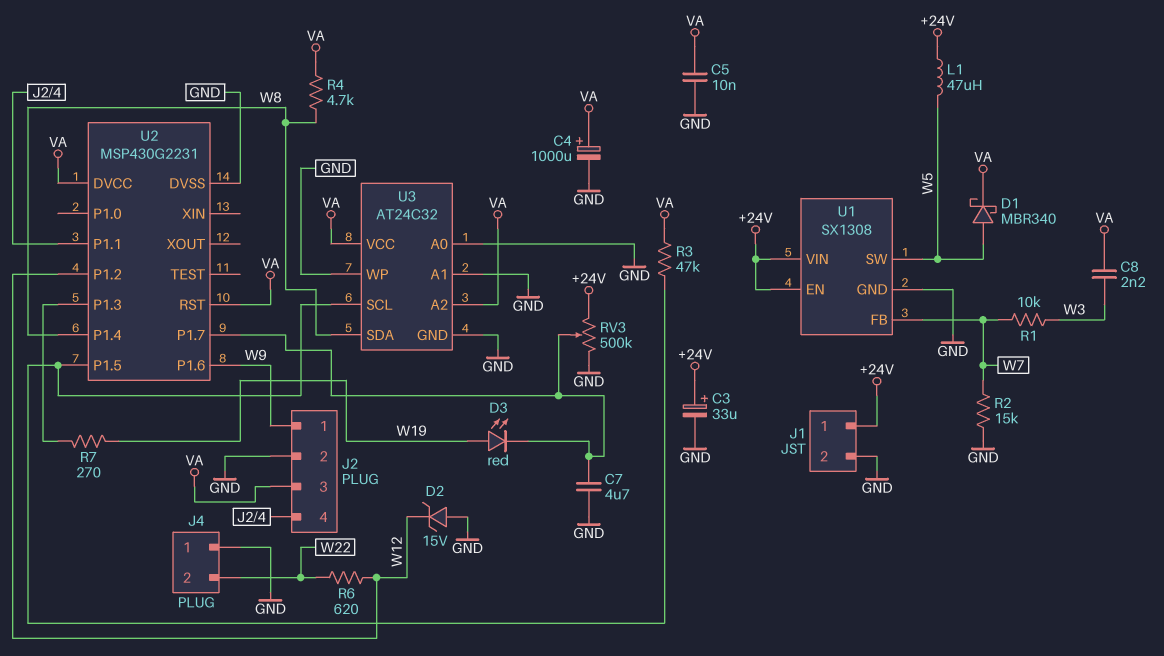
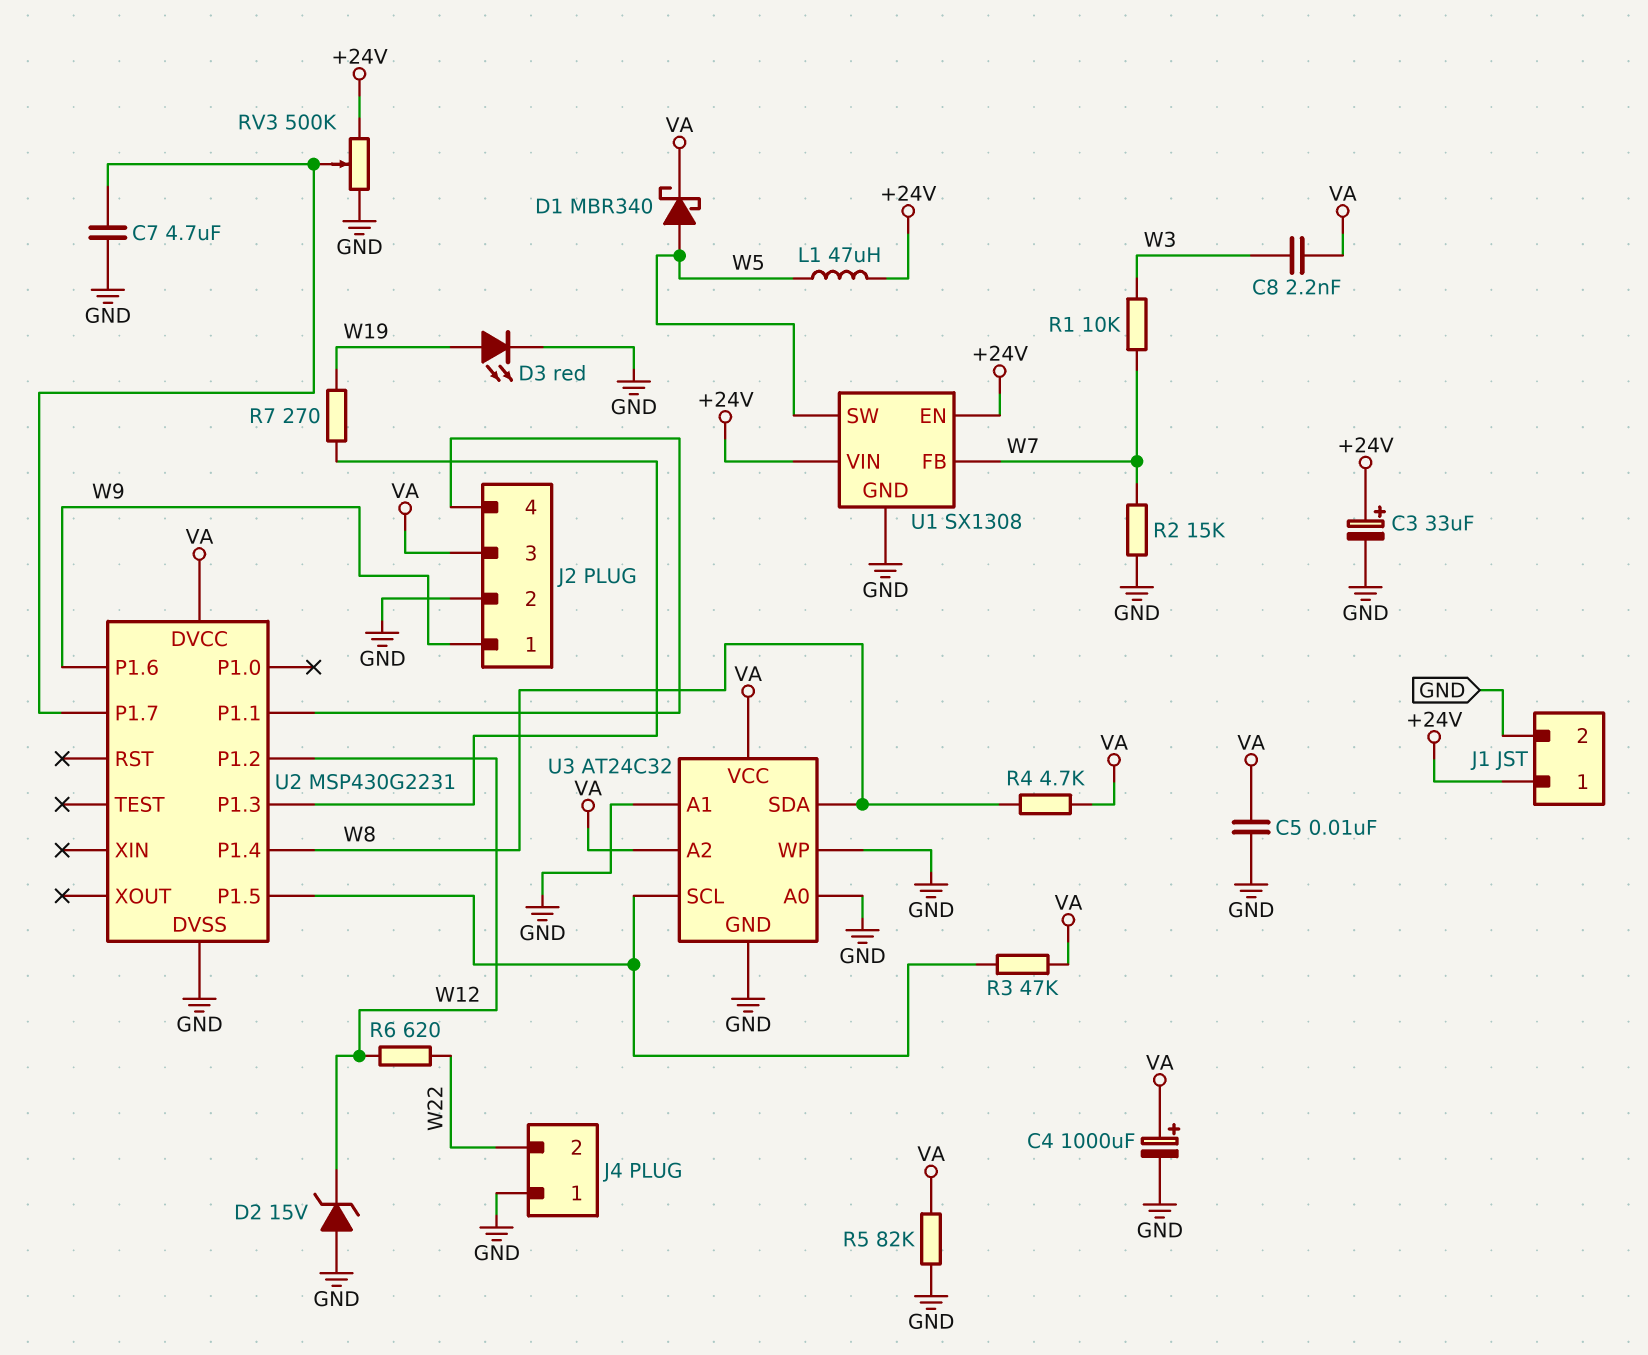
D3: LED red (A W19, K U2/P1.7) -> LED red (A W19, K GND)
R5: none -> 82k (GND, VA)
U2 pin RST: VA -> none

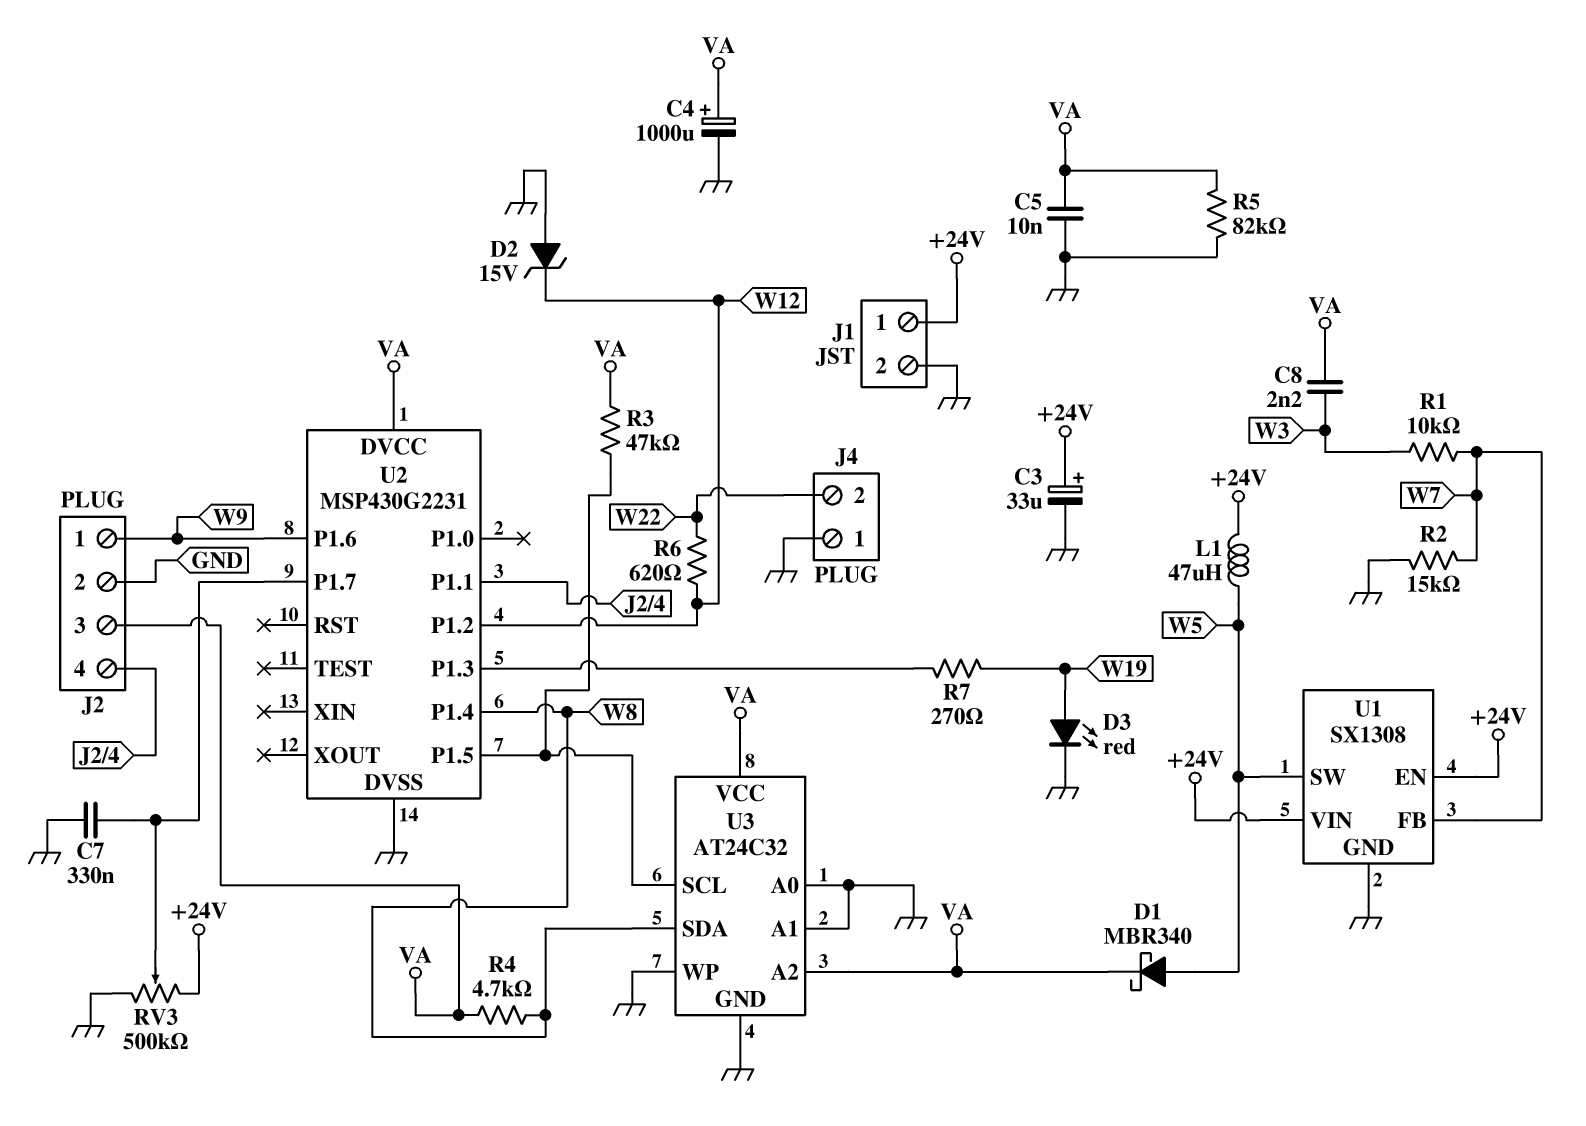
C7: 4.7uF (GND, U2/P1.7) -> 330nF (GND, U2/P1.7)

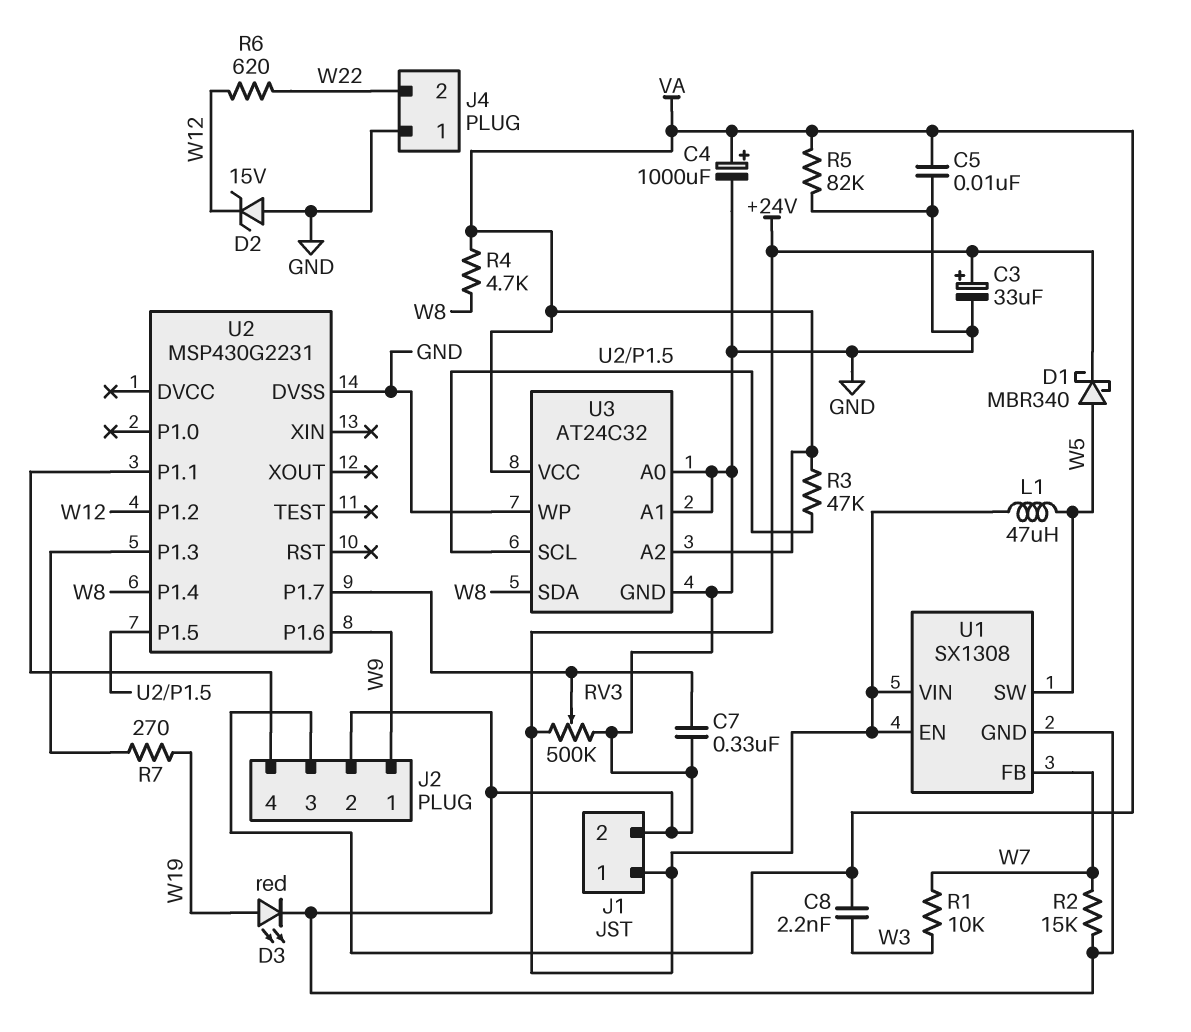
D1: schottky MBR340 (A W5, K VA) -> schottky MBR340 (A W5, K +24V)
U2 pin DVCC: VA -> none

